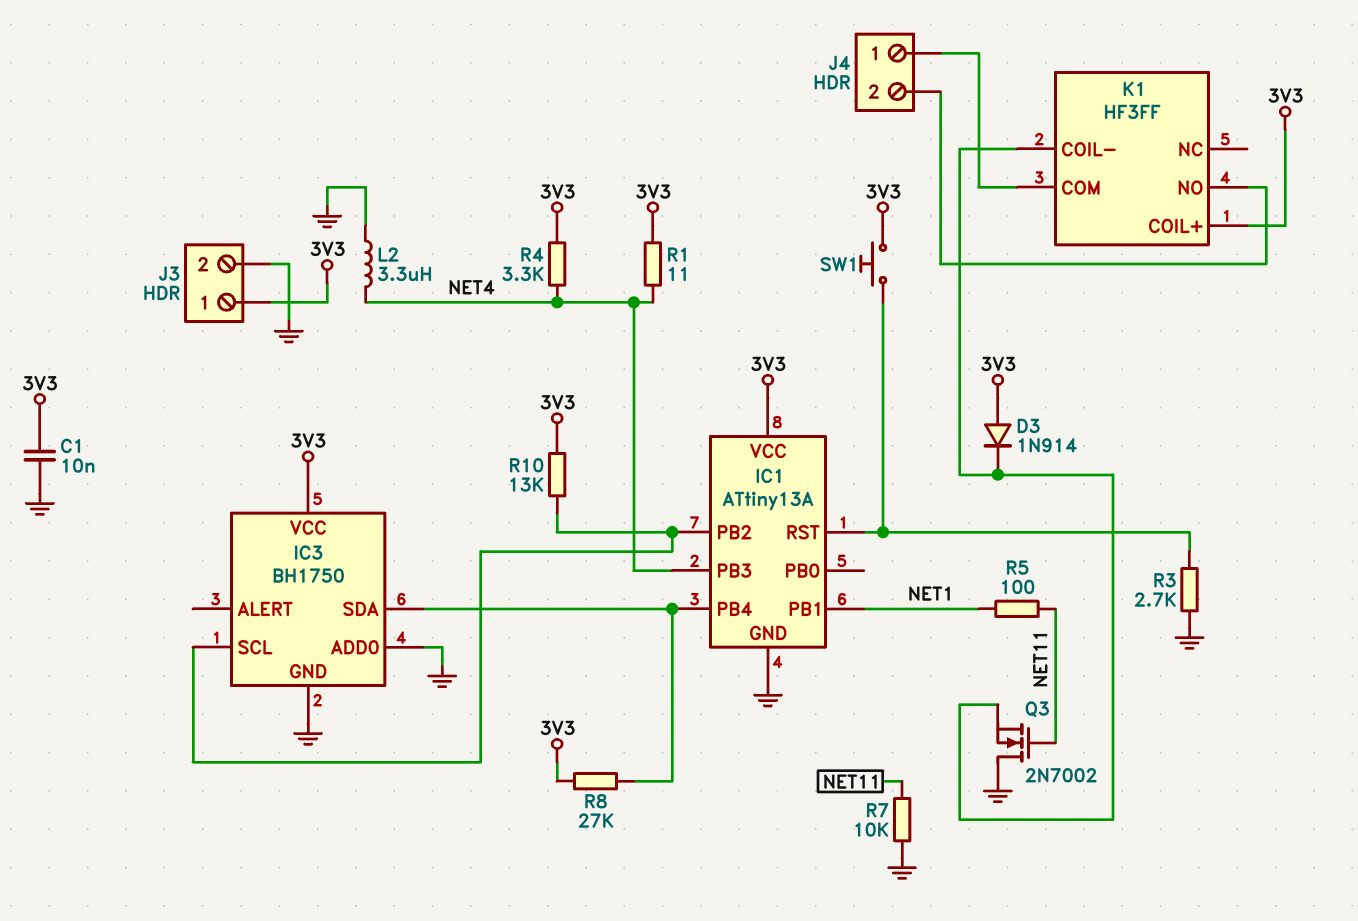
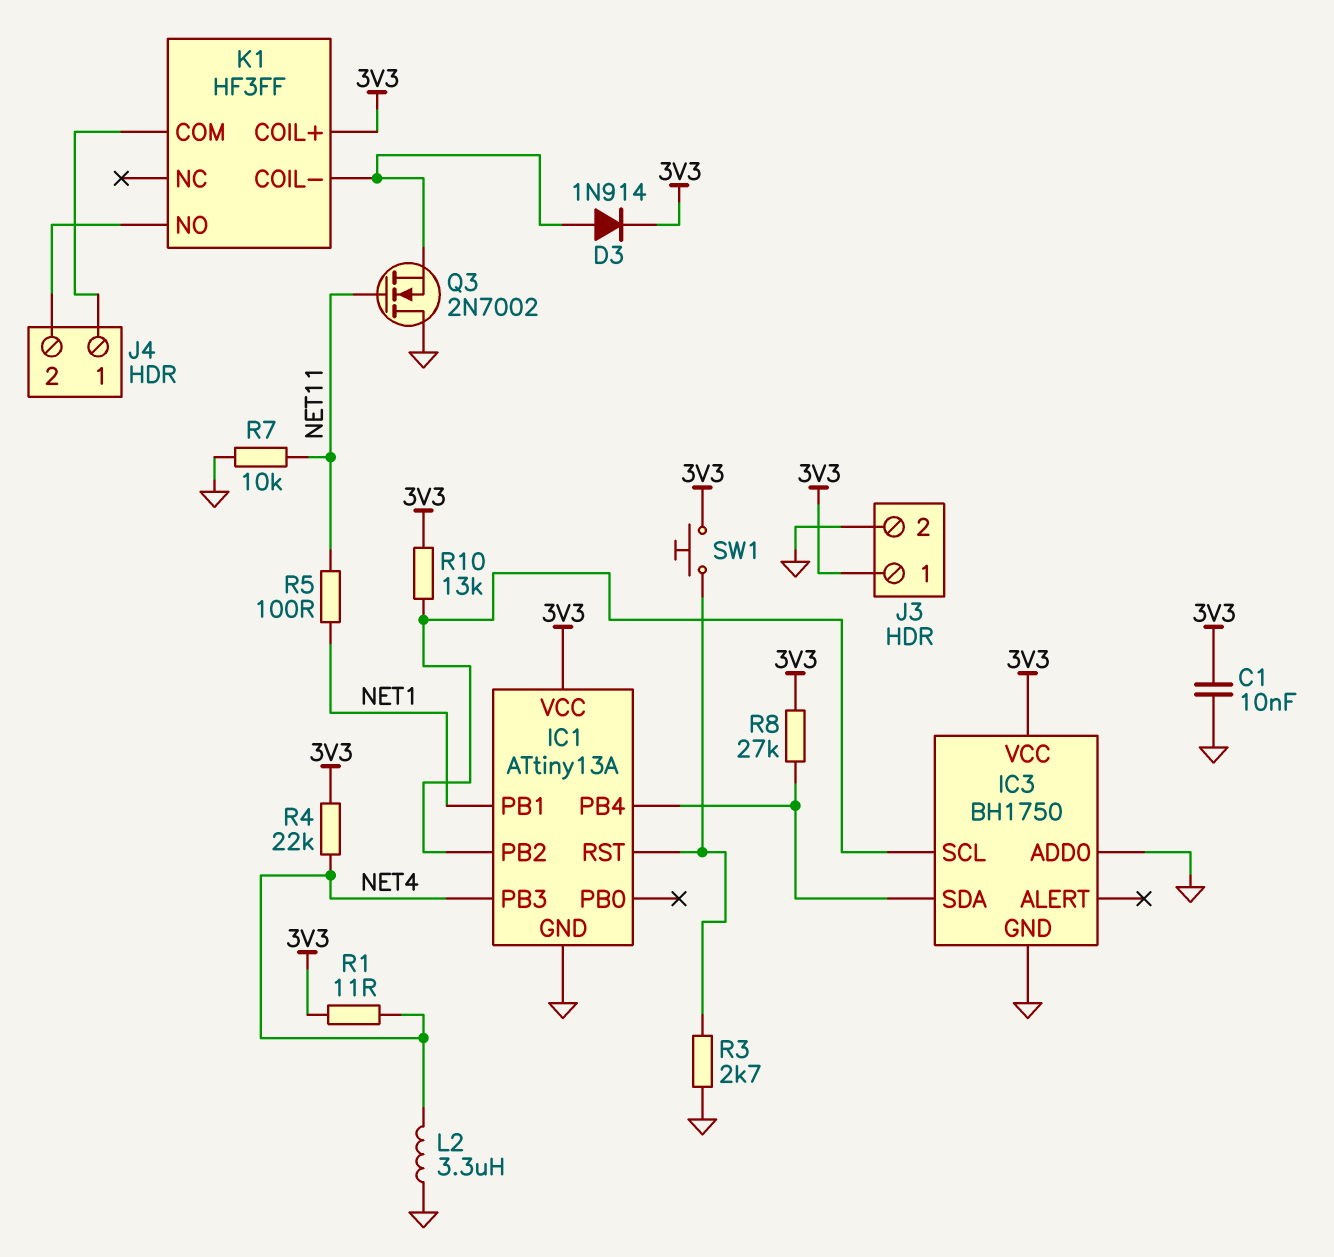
D3: diode 1N914 (A 3V3, K K1/COIL-) -> diode 1N914 (A K1/COIL-, K 3V3)
R4: 3.3k (3V3, NET4) -> 22k (3V3, NET4)

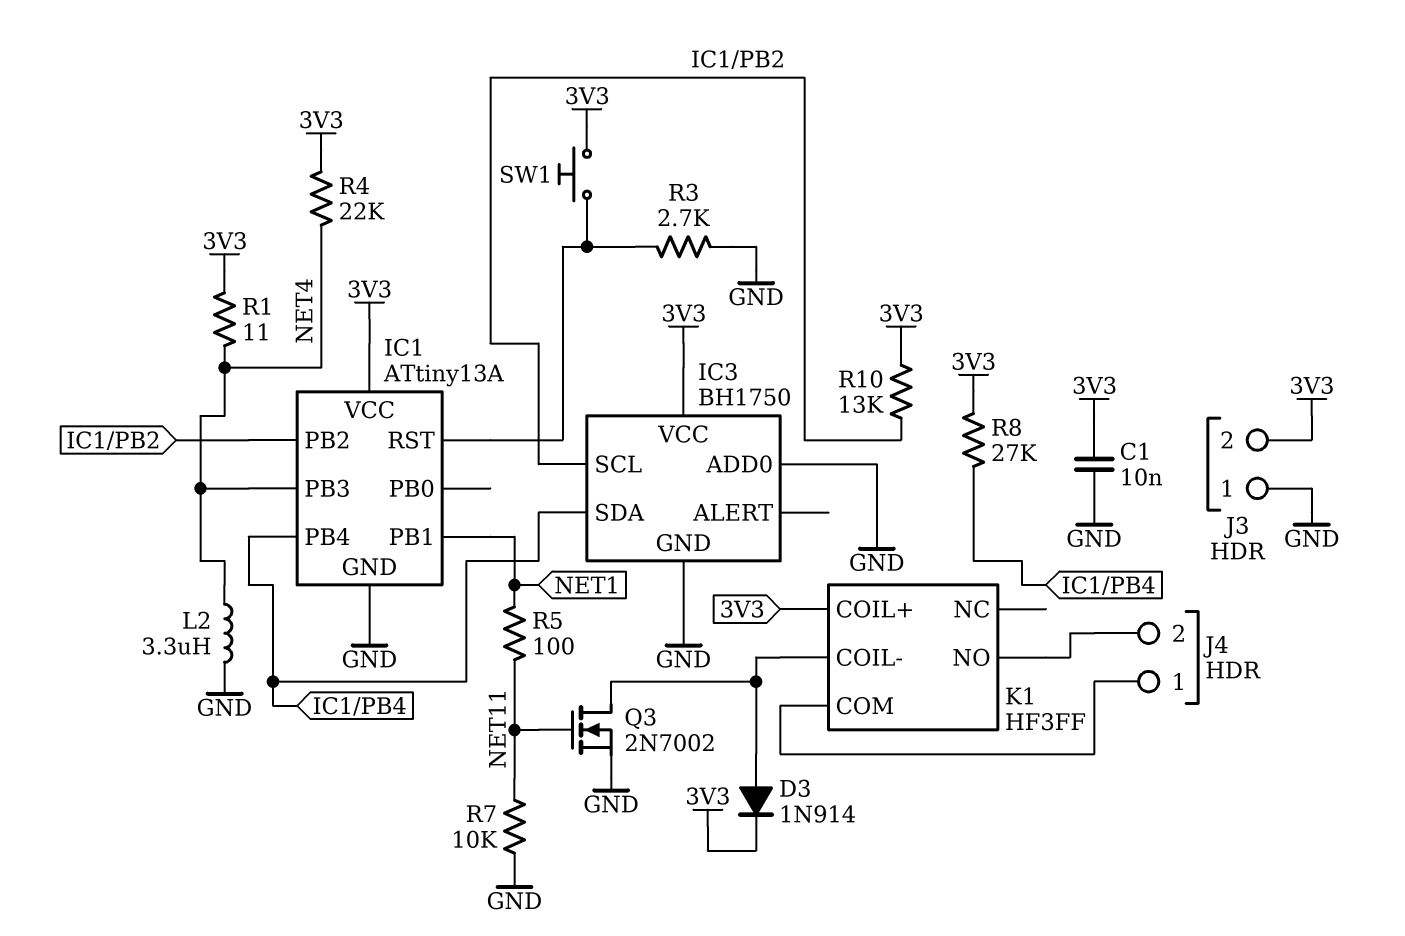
J3 pin 1: 3V3 -> GND
J3 pin 2: GND -> 3V3
Q3: NMOS 2N7002 (G NET11, D GND, S K1/COIL-) -> NMOS 2N7002 (G NET11, D K1/COIL-, S GND)

